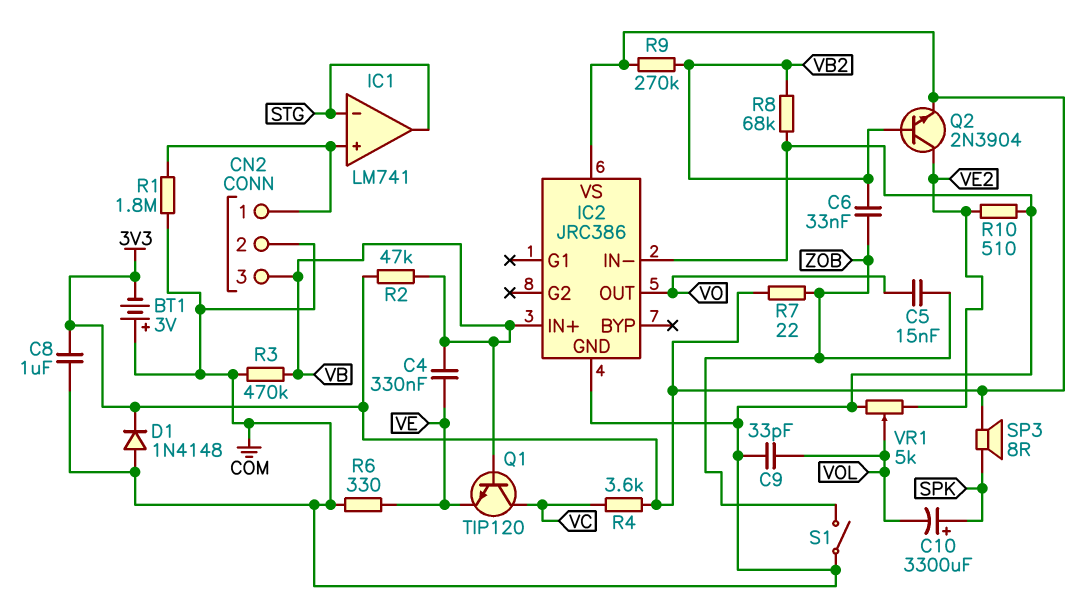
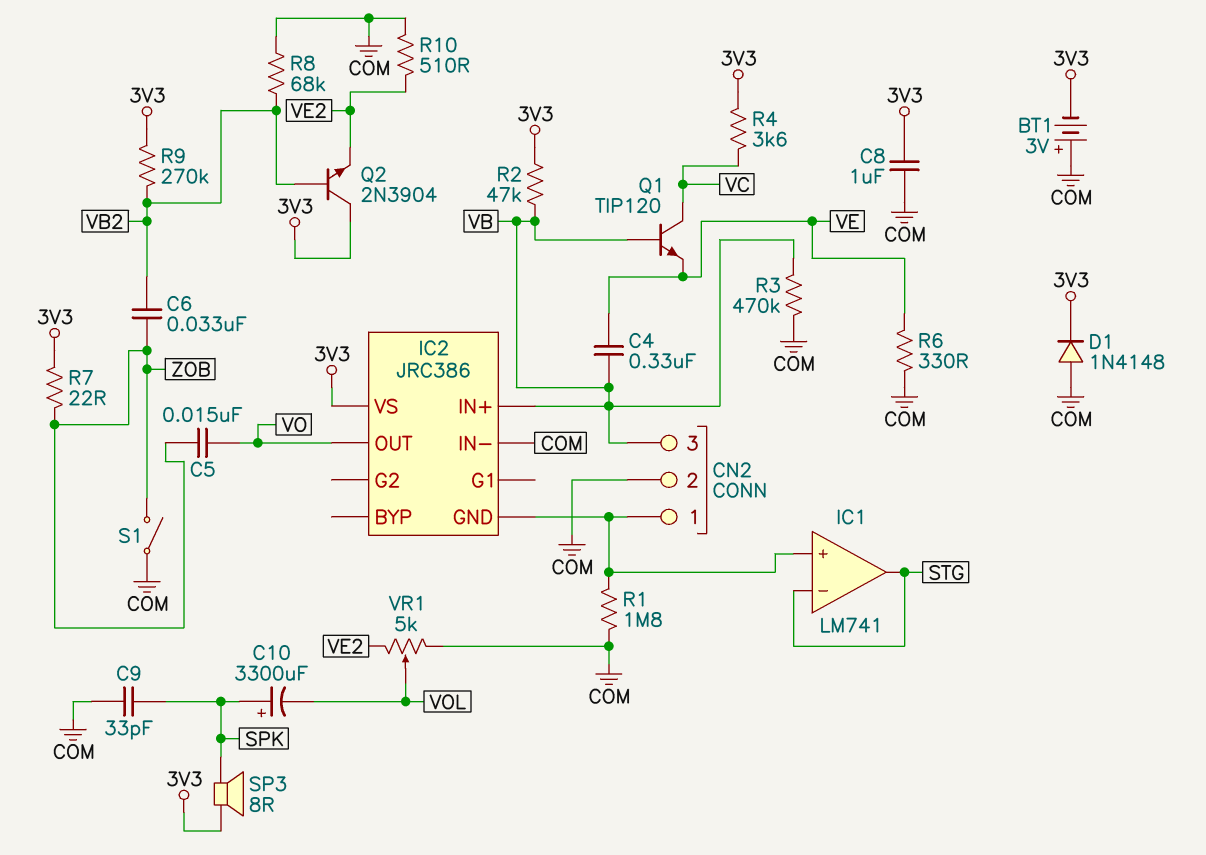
C9: 33pF (COM, VOL) -> 33pF (COM, SPK)
IC2 pin GND: COM -> CN2/1
Q2: NPN 2N3904 (B VB2, C VE2, E 3V3) -> NPN 2N3904 (B VB2, C 3V3, E VE2)

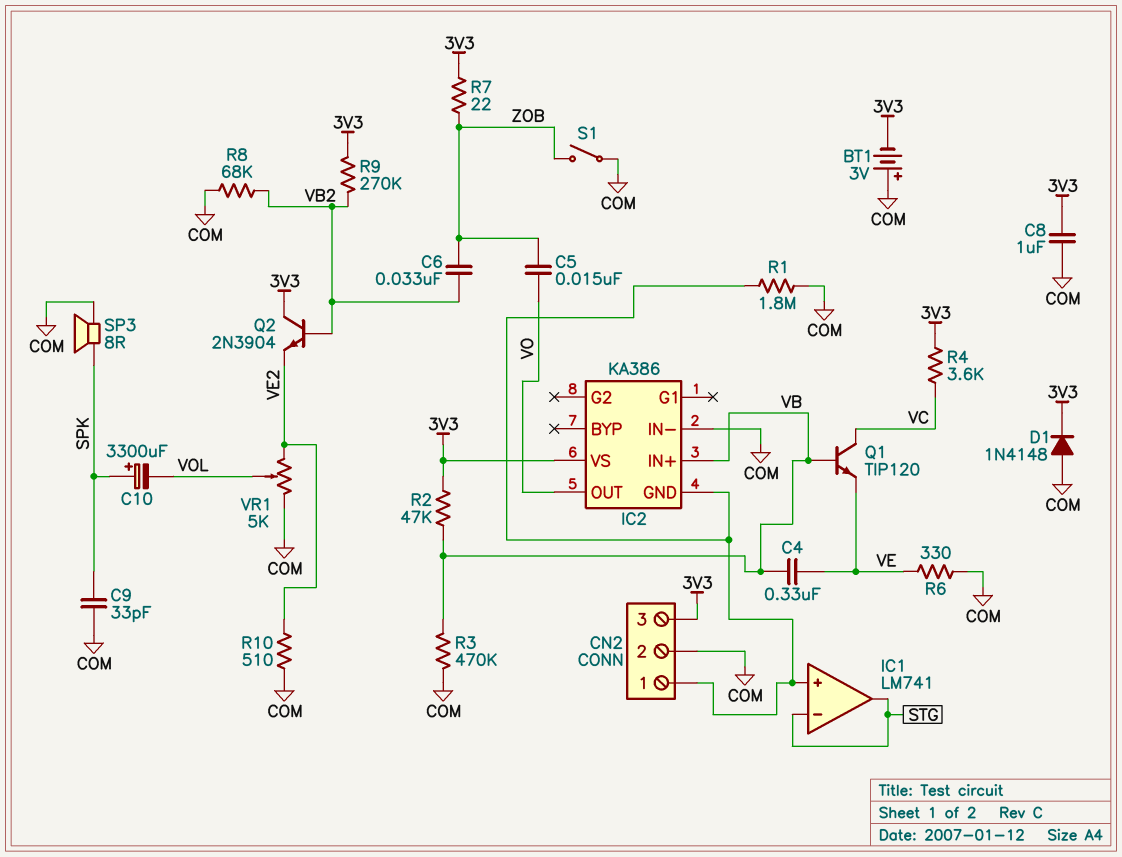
CN2 pin 3: VB -> 3V3
IC2: JRC386 -> KA386
SP3: speaker 8R (3V3, SPK) -> speaker 8R (COM, SPK)

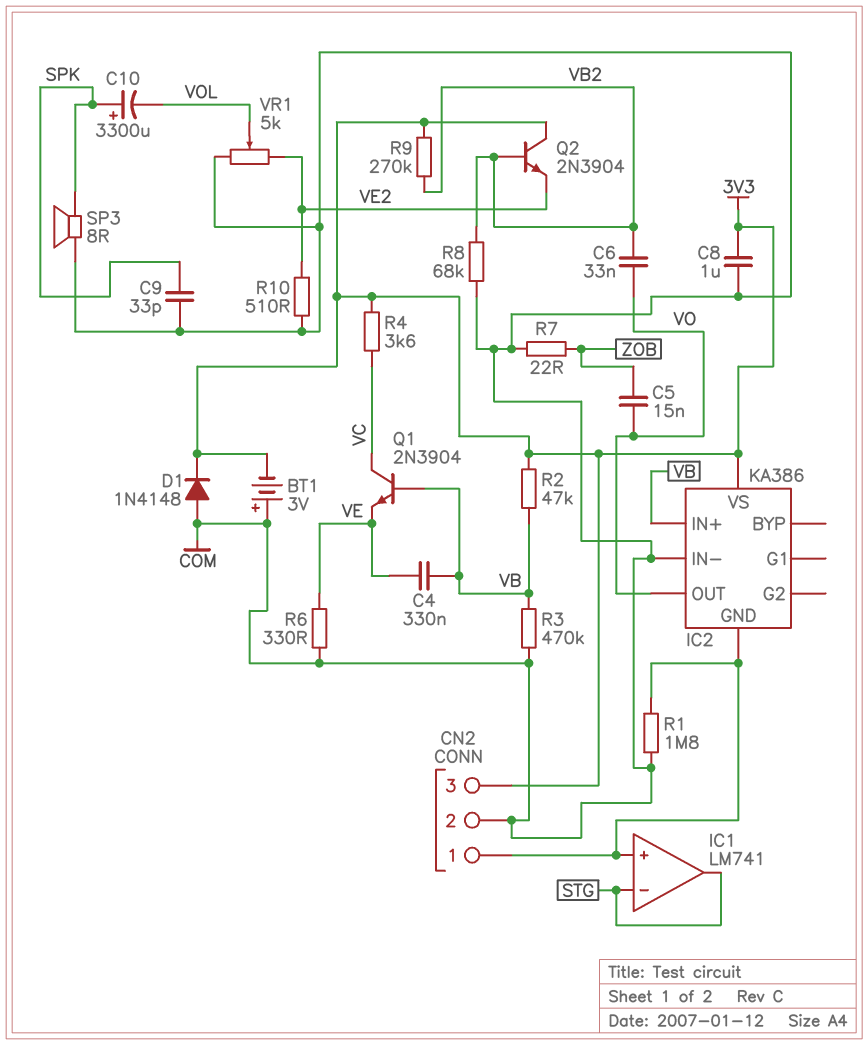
C6: 33nF (VB2, ZOB) -> 33nF (VB2, VO)
Q1: NPN TIP120 (B VB, C VC, E VE) -> NPN 2N3904 (B VB, C VC, E VE)
R7: 22 (3V3, ZOB) -> 22 (COM, ZOB)
S1: switch (COM, ZOB) -> none

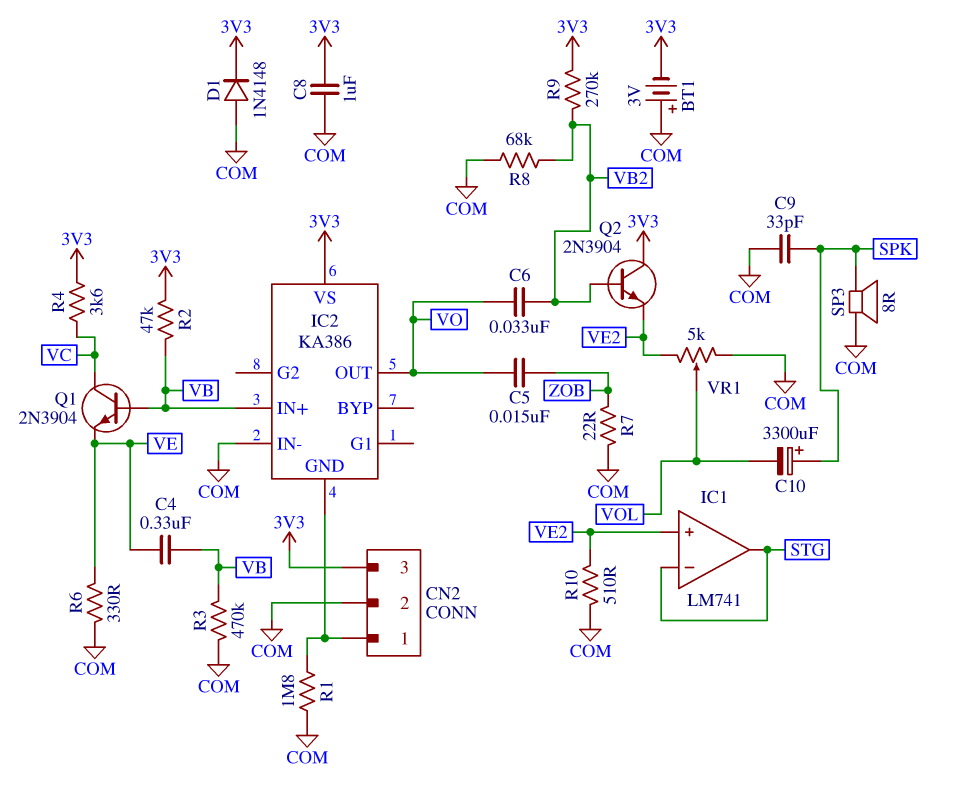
IC1 pin in+: CN2/1 -> VE2

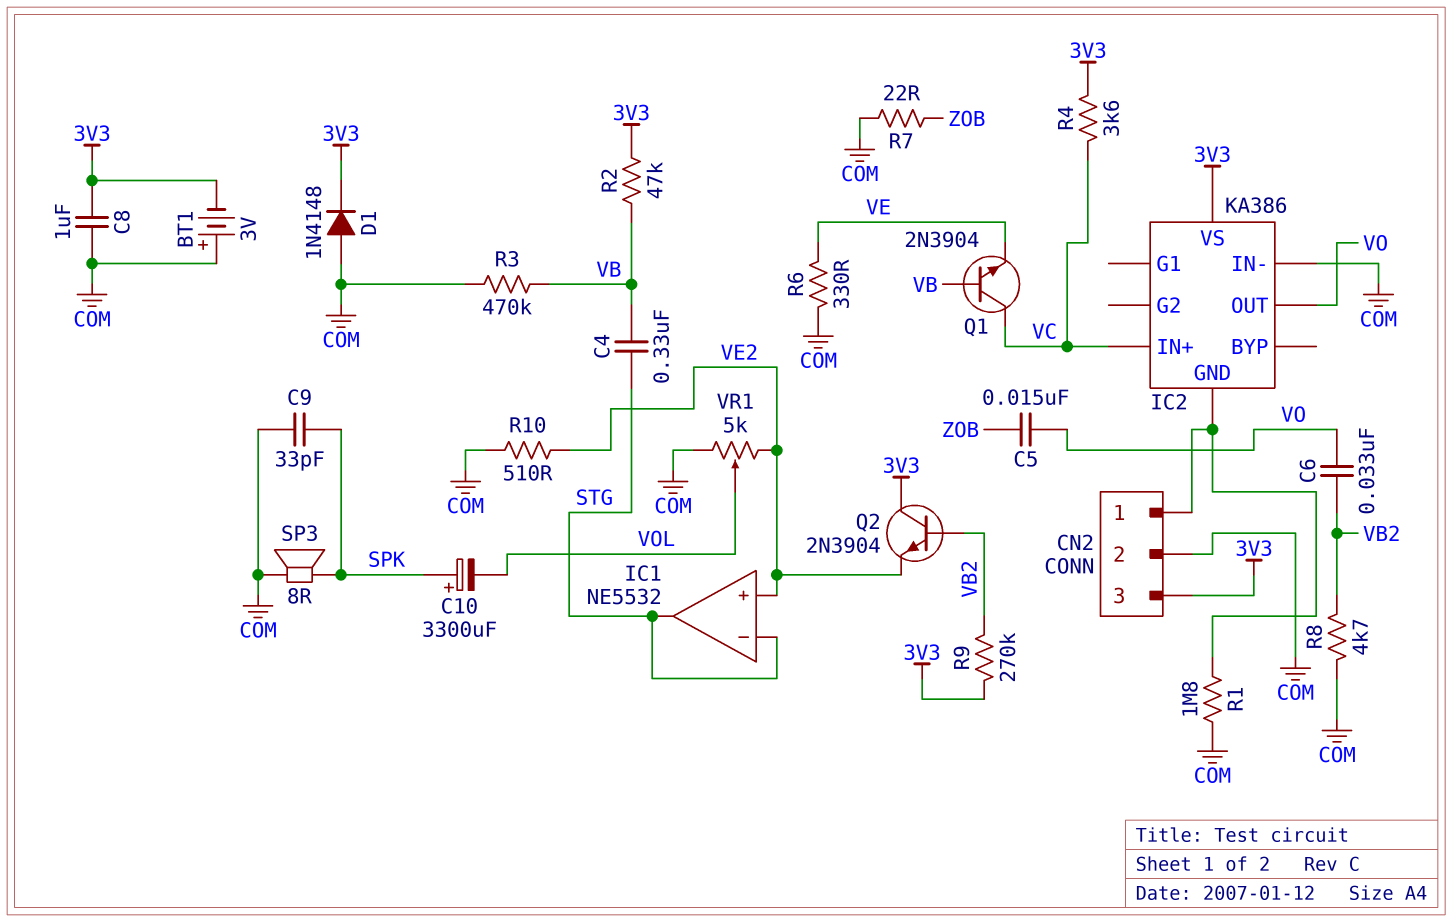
C4: 330nF (VB, VE) -> 330nF (STG, VB)
IC1: LM741 -> NE5532
IC2 pin IN+: VB -> VC
R8: 68k (COM, VB2) -> 4.7k (COM, VB2)

